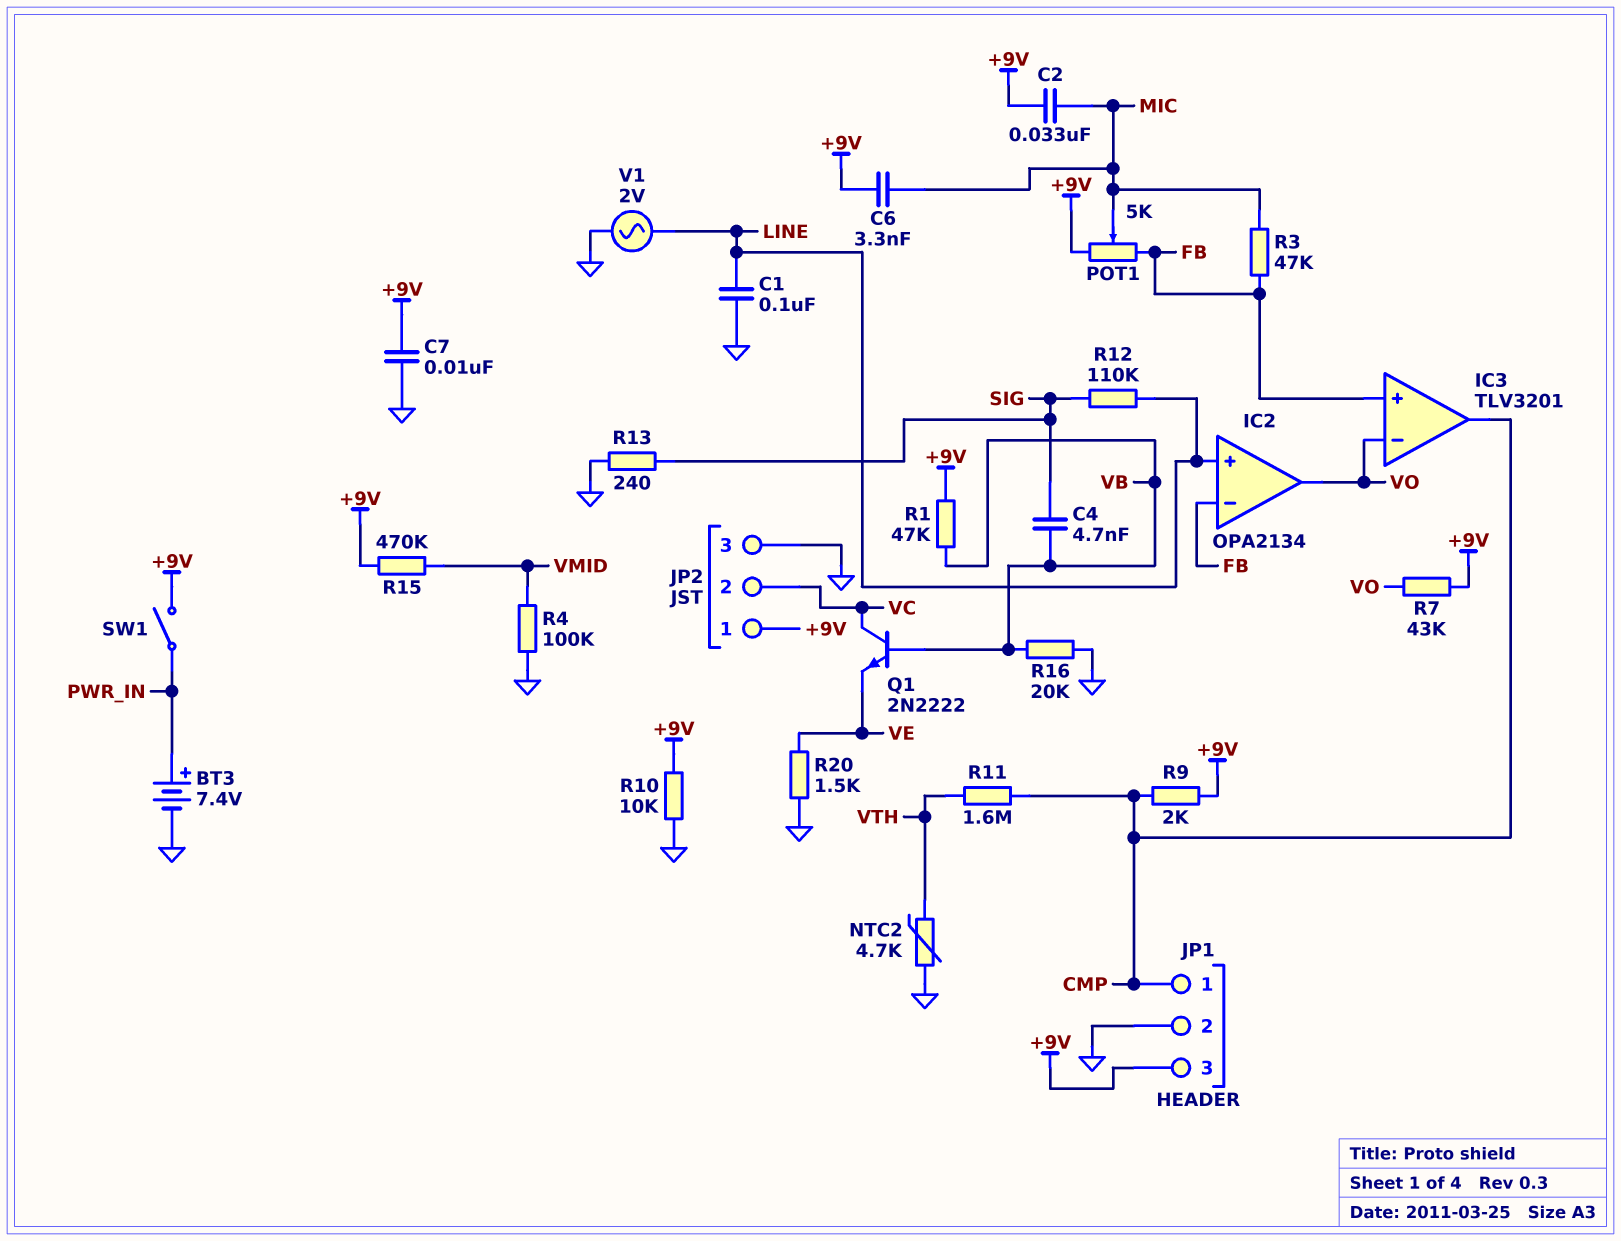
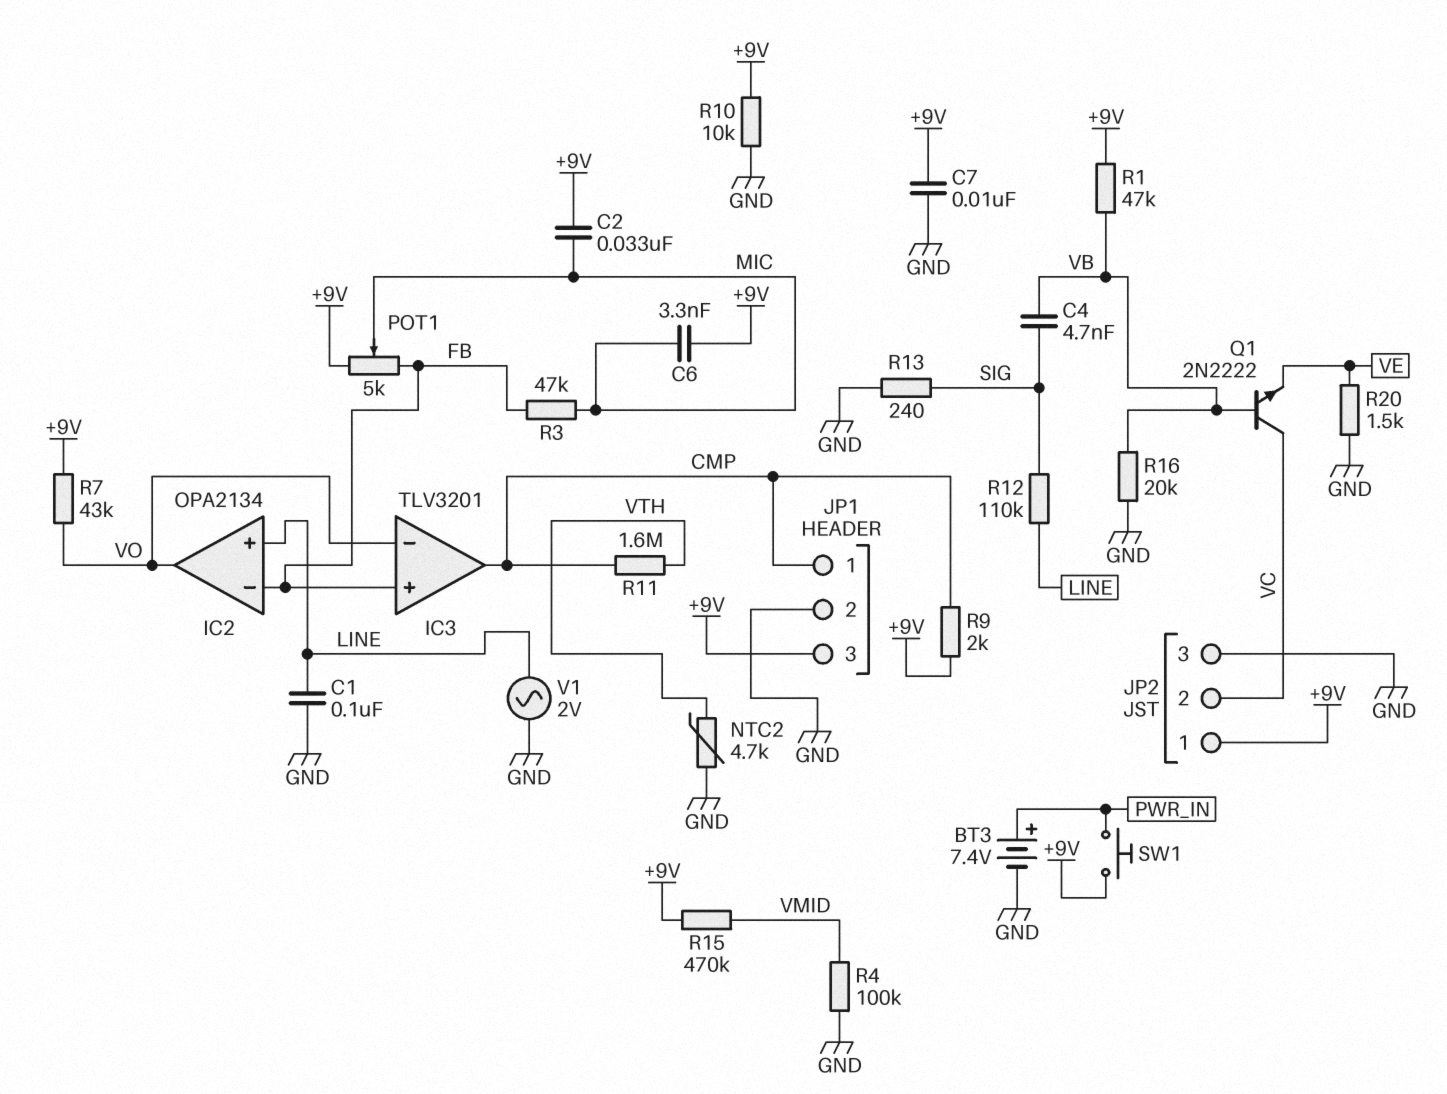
SW1: switch (+9V, PWR_IN) -> button (+9V, PWR_IN)

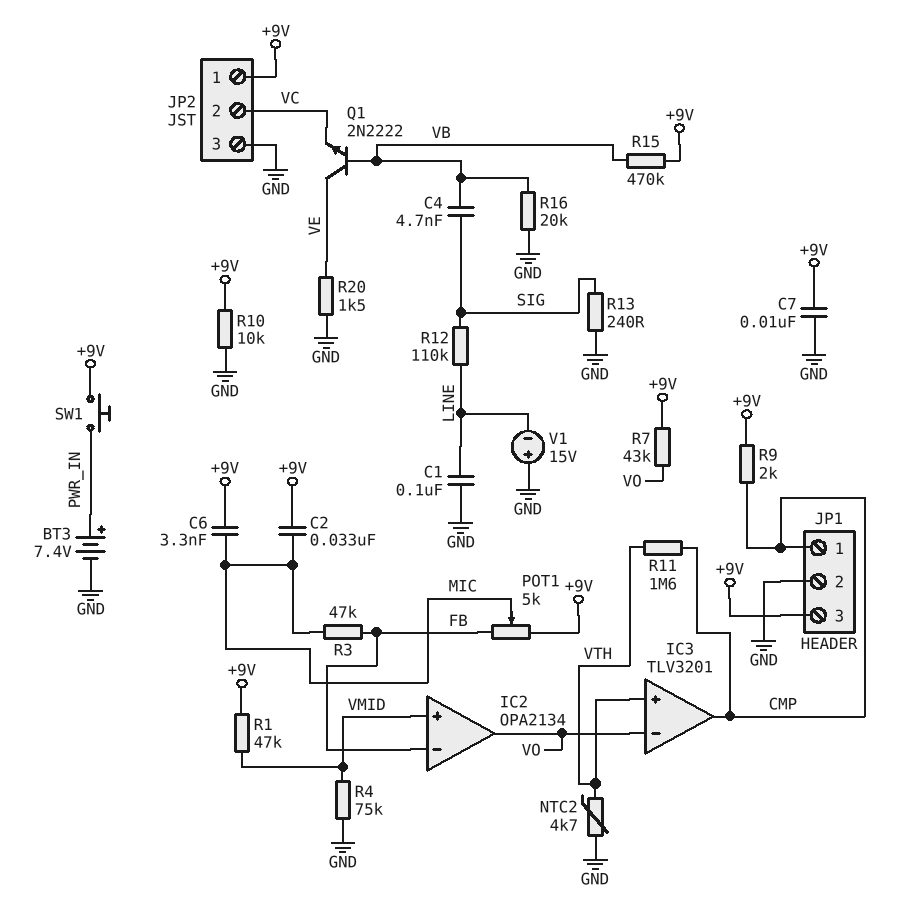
IC2 pin in+: LINE -> VMID
IC3 pin in+: FB -> VTH
Q1: NPN 2N2222 (B VB, C VC, E VE) -> NPN 2N2222 (B VB, C VE, E VC)
R1: 47k (+9V, VB) -> 47k (+9V, VMID)
R4: 100k (GND, VMID) -> 75k (GND, VMID)
R15: 470k (+9V, VMID) -> 470k (+9V, VB)
V1: AC 2V (GND, LINE) -> 15V (plus GND, minus LINE)

